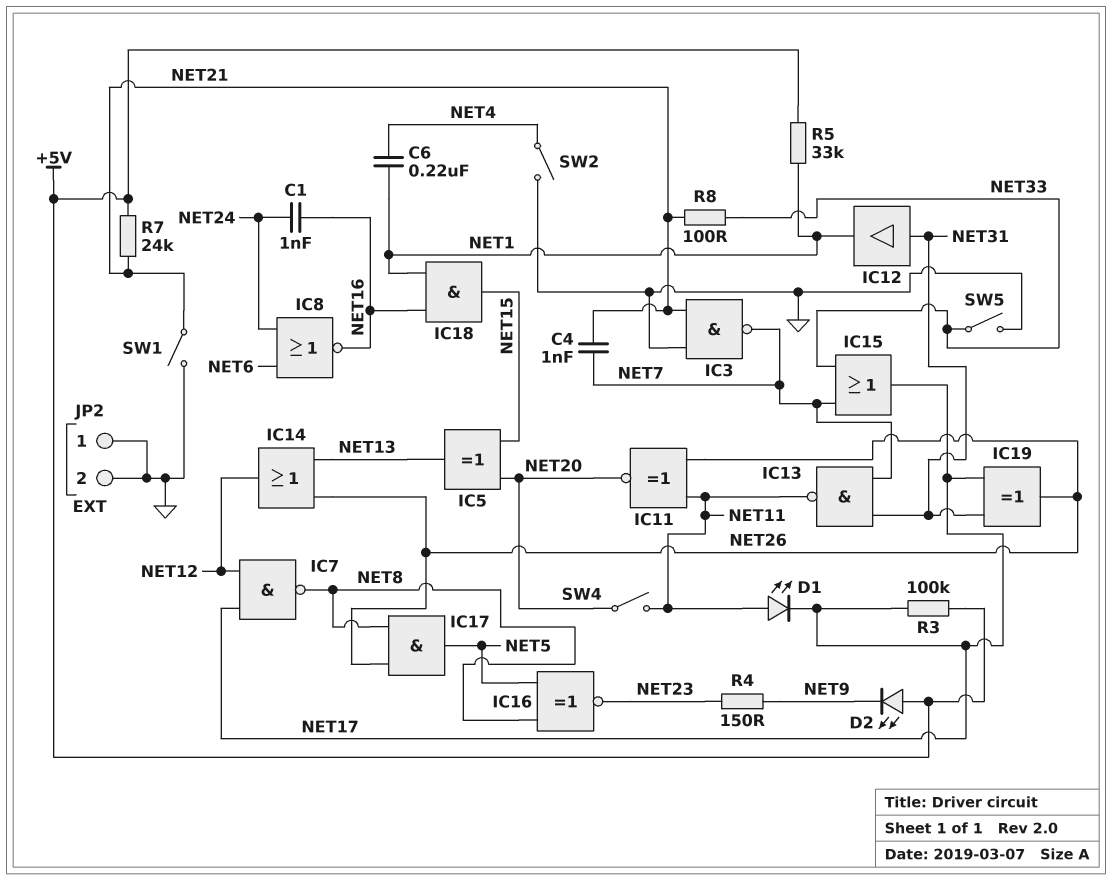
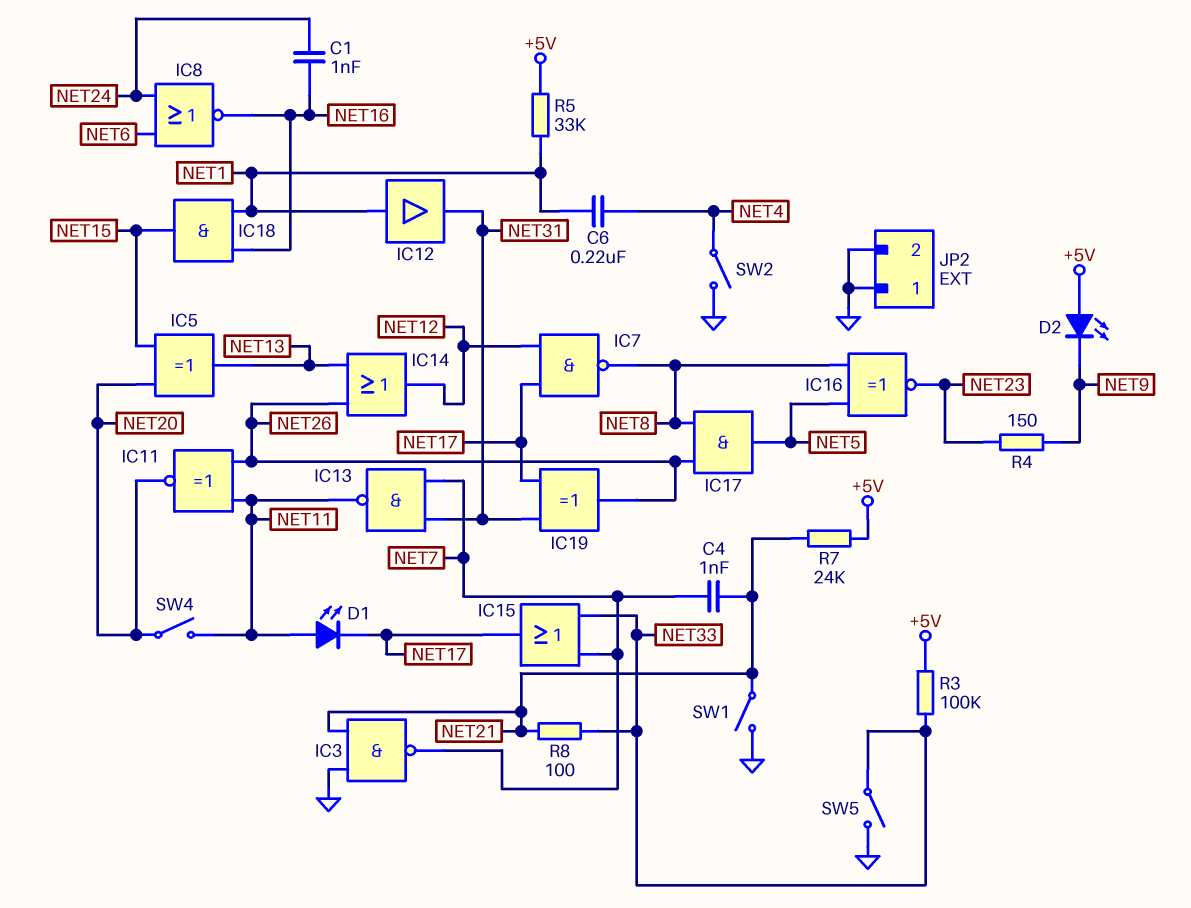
IC12: buffer (in NET31, out NET1) -> buffer (in NET1, out NET31)
R3: 100k (+5V, NET17) -> 100k (+5V, NET33)

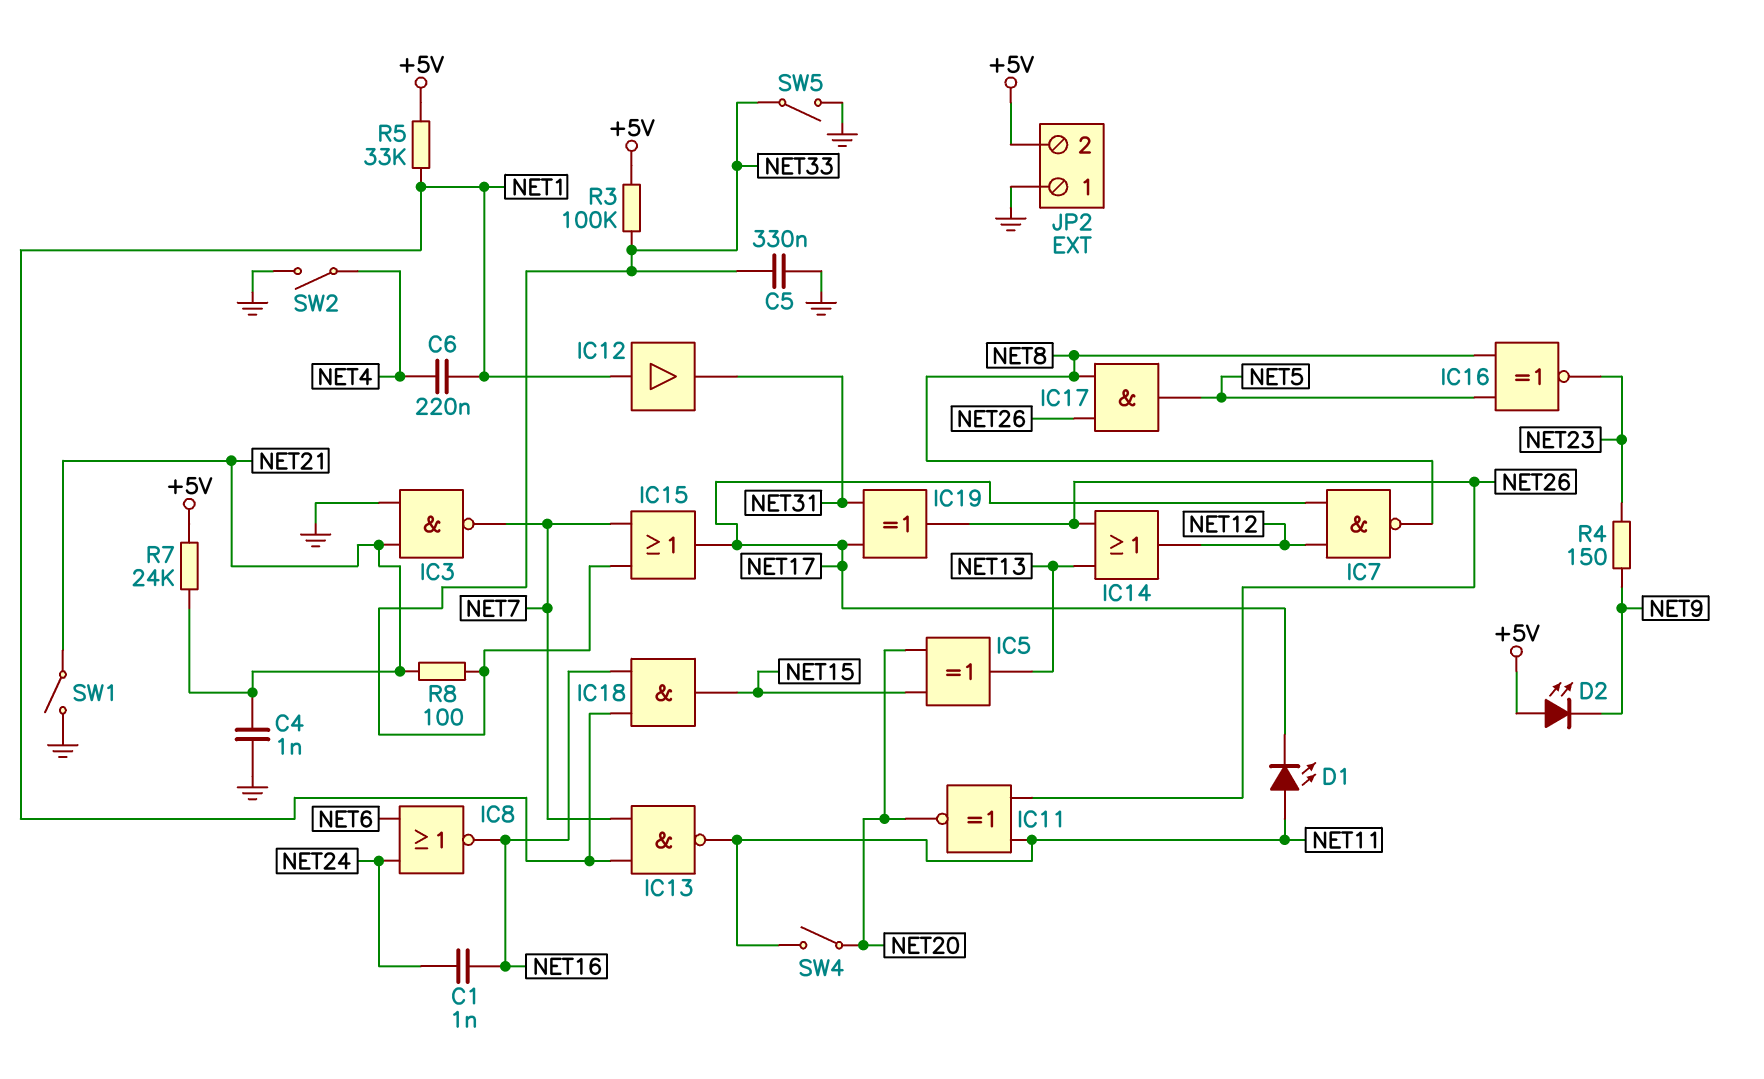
C4: 1nF (NET7, NET21) -> 1nF (GND, NET21)
C5: none -> 330nF (GND, NET33)
IC13: NAND (in NET7, in NET31, out NET11) -> NAND (in NET1, in NET7, out NET11)
JP2 pin 2: GND -> +5V

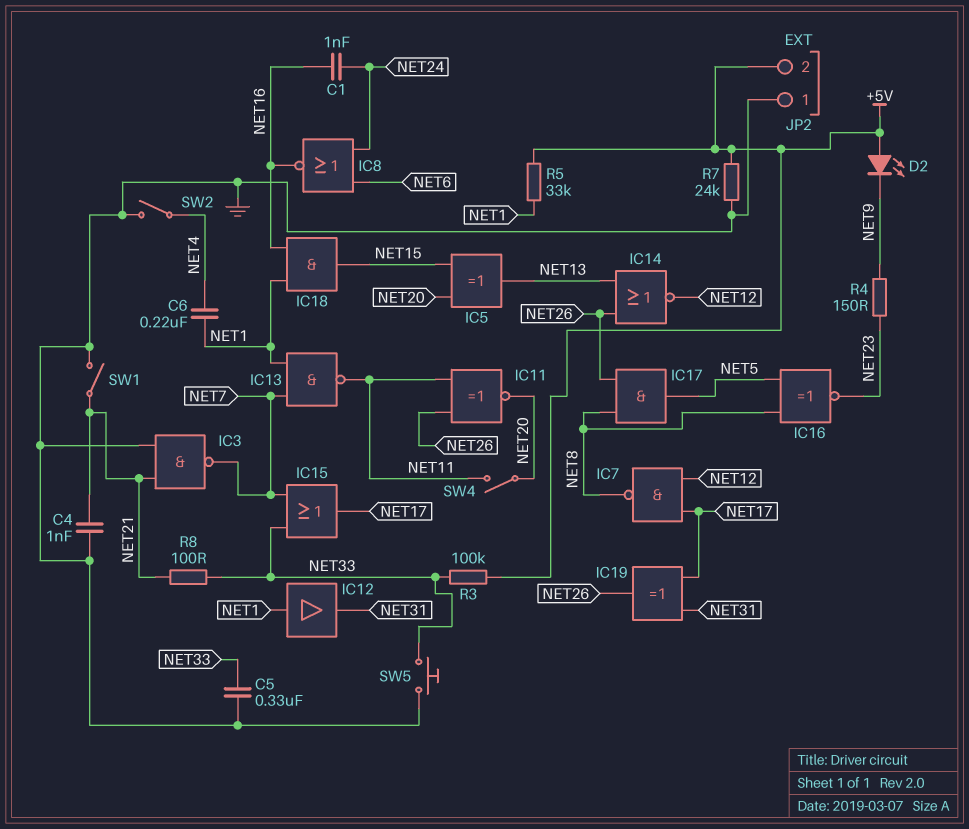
D1: LED (A NET11, K NET17) -> none
IC14: OR (in NET13, in NET26, out NET12) -> NOR (in NET13, in NET26, out NET12)
R7: 24k (+5V, NET21) -> 24k (+5V, GND)
SW5: switch (GND, NET33) -> button (GND, NET33)

